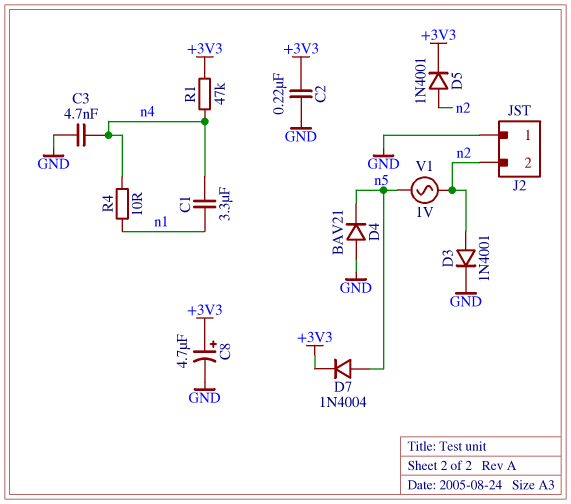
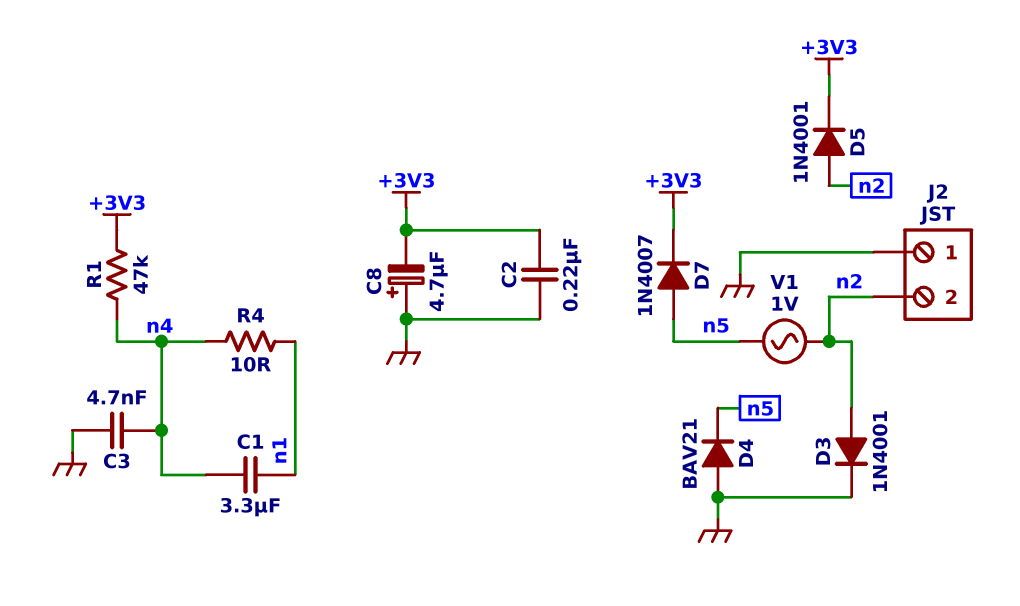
C8: 4.7uF (plus +3V3, minus GND) -> 4.7uF (plus GND, minus +3V3)
D7: diode 1N4004 (A n5, K +3V3) -> diode 1N4007 (A n5, K +3V3)

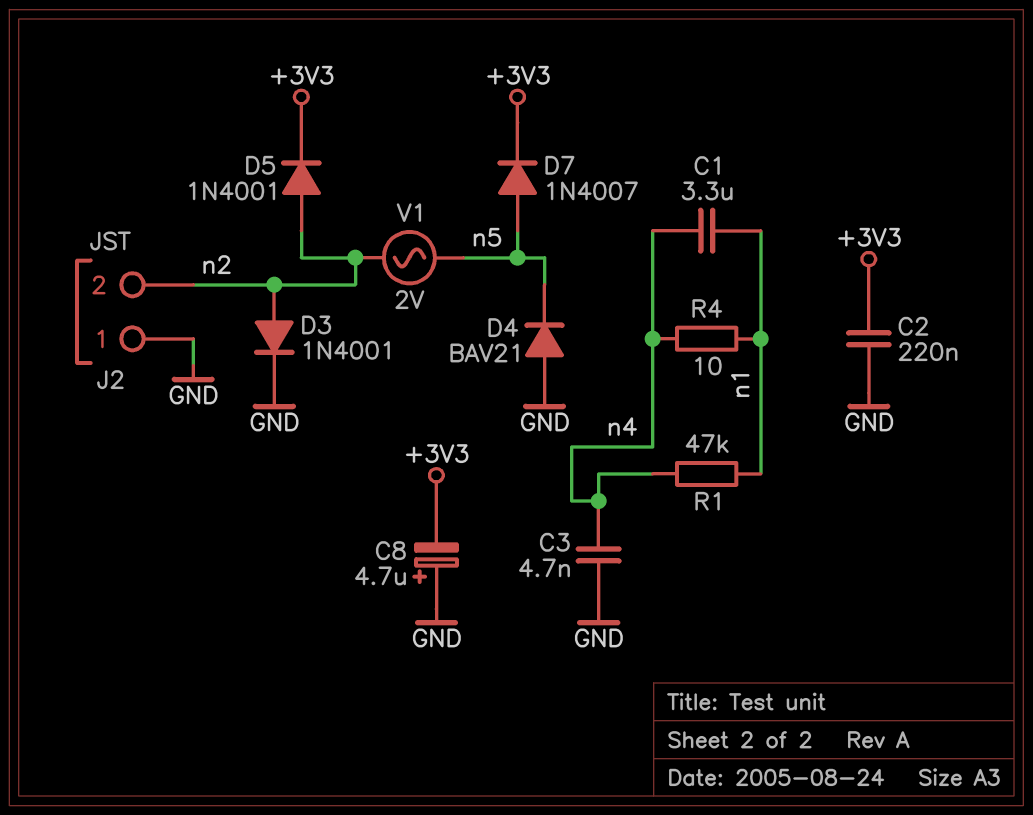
R1: 47k (+3V3, n4) -> 47k (n1, n4)
V1: AC 1V (n2, n5) -> AC 2V (n2, n5)

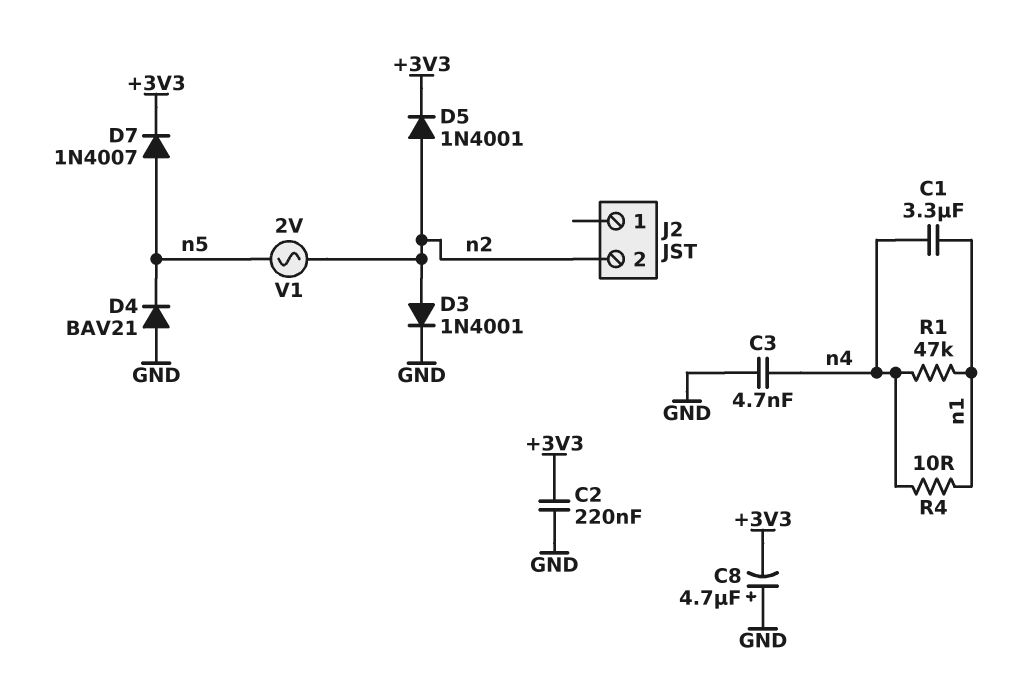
J2 pin 1: GND -> none

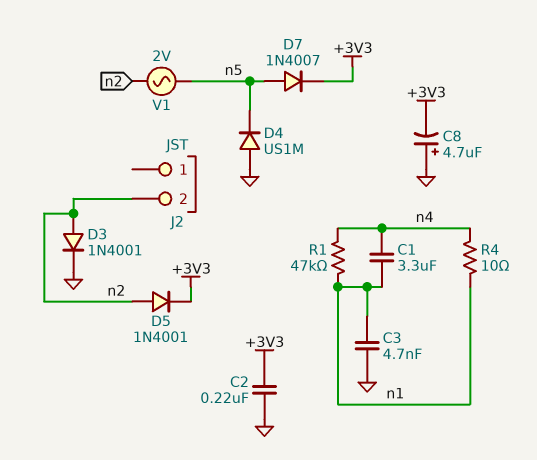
C3: 4.7nF (GND, n4) -> 4.7nF (GND, n1)
D4: diode BAV21 (A GND, K n5) -> diode US1M (A GND, K n5)

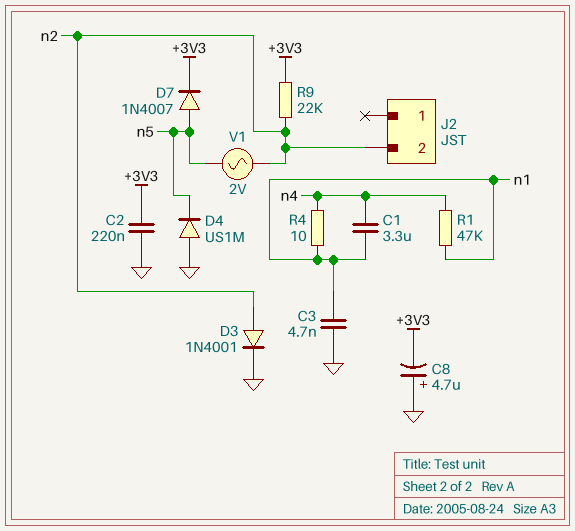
D5: diode 1N4001 (A n2, K +3V3) -> none
R9: none -> 22k (+3V3, n2)

